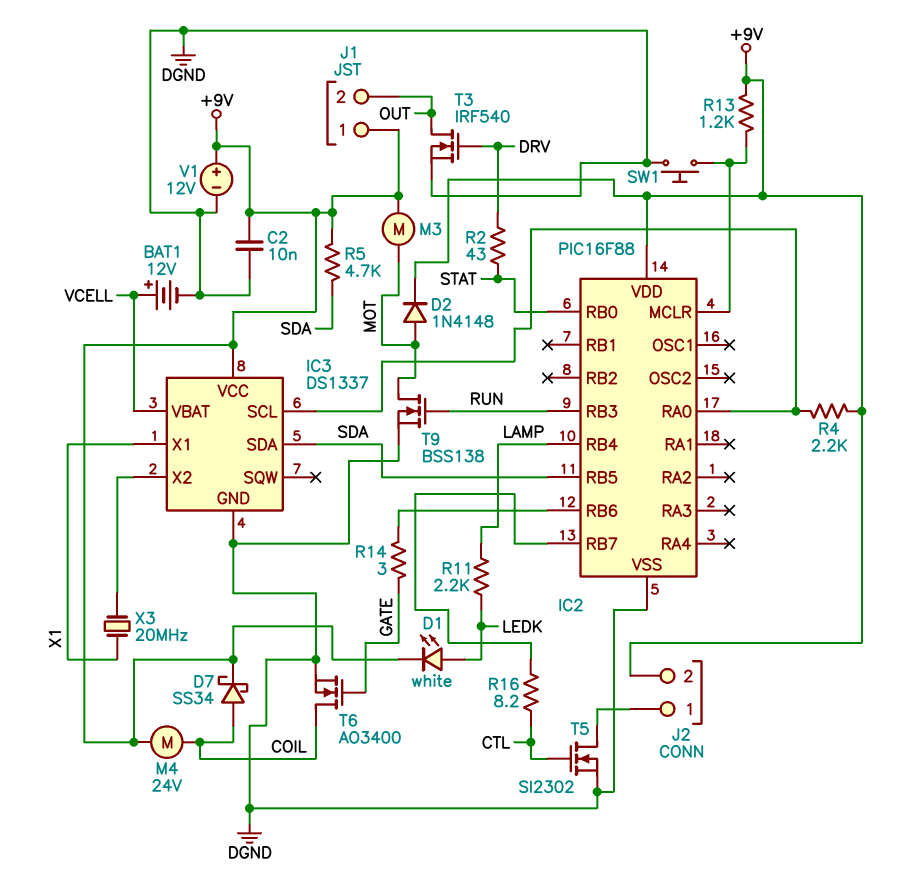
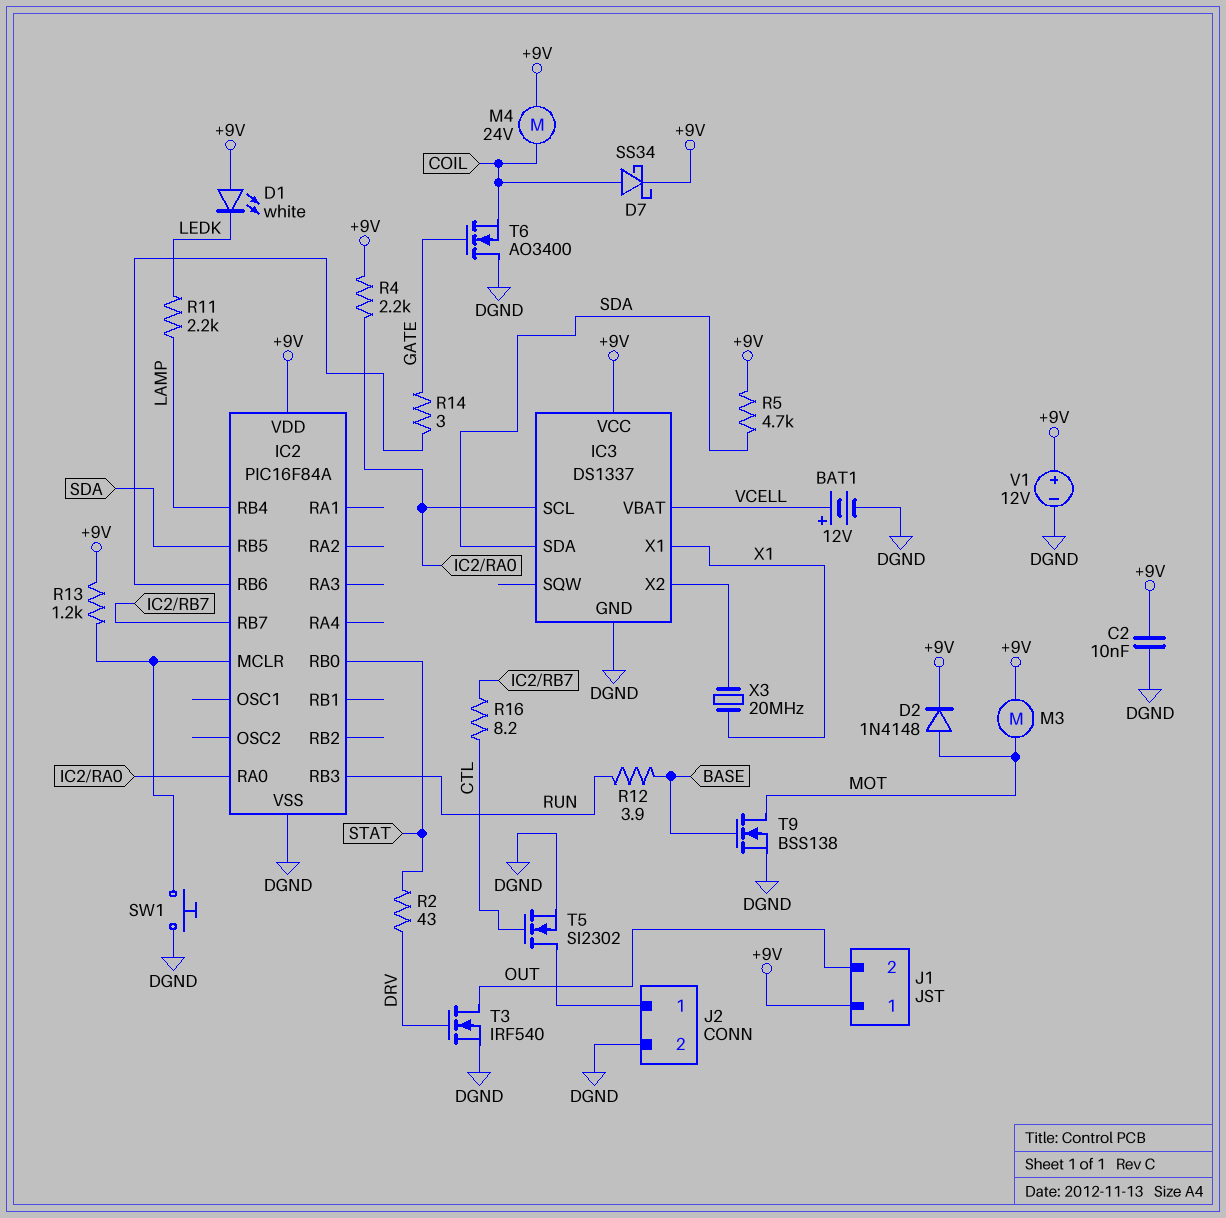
D1: LED white (A LEDK, K +9V) -> LED white (A +9V, K LEDK)
IC2: PIC16F88 -> PIC16F84A
J2 pin 2: +9V -> DGND
R12: none -> 3.9 (BASE, RUN)
T6: NMOS AO3400 (G GATE, D COIL, S DGND) -> NMOS AO3400 (G GATE, D DGND, S COIL)
T9: NMOS BSS138 (G RUN, D MOT, S DGND) -> NMOS BSS138 (G BASE, D MOT, S DGND)

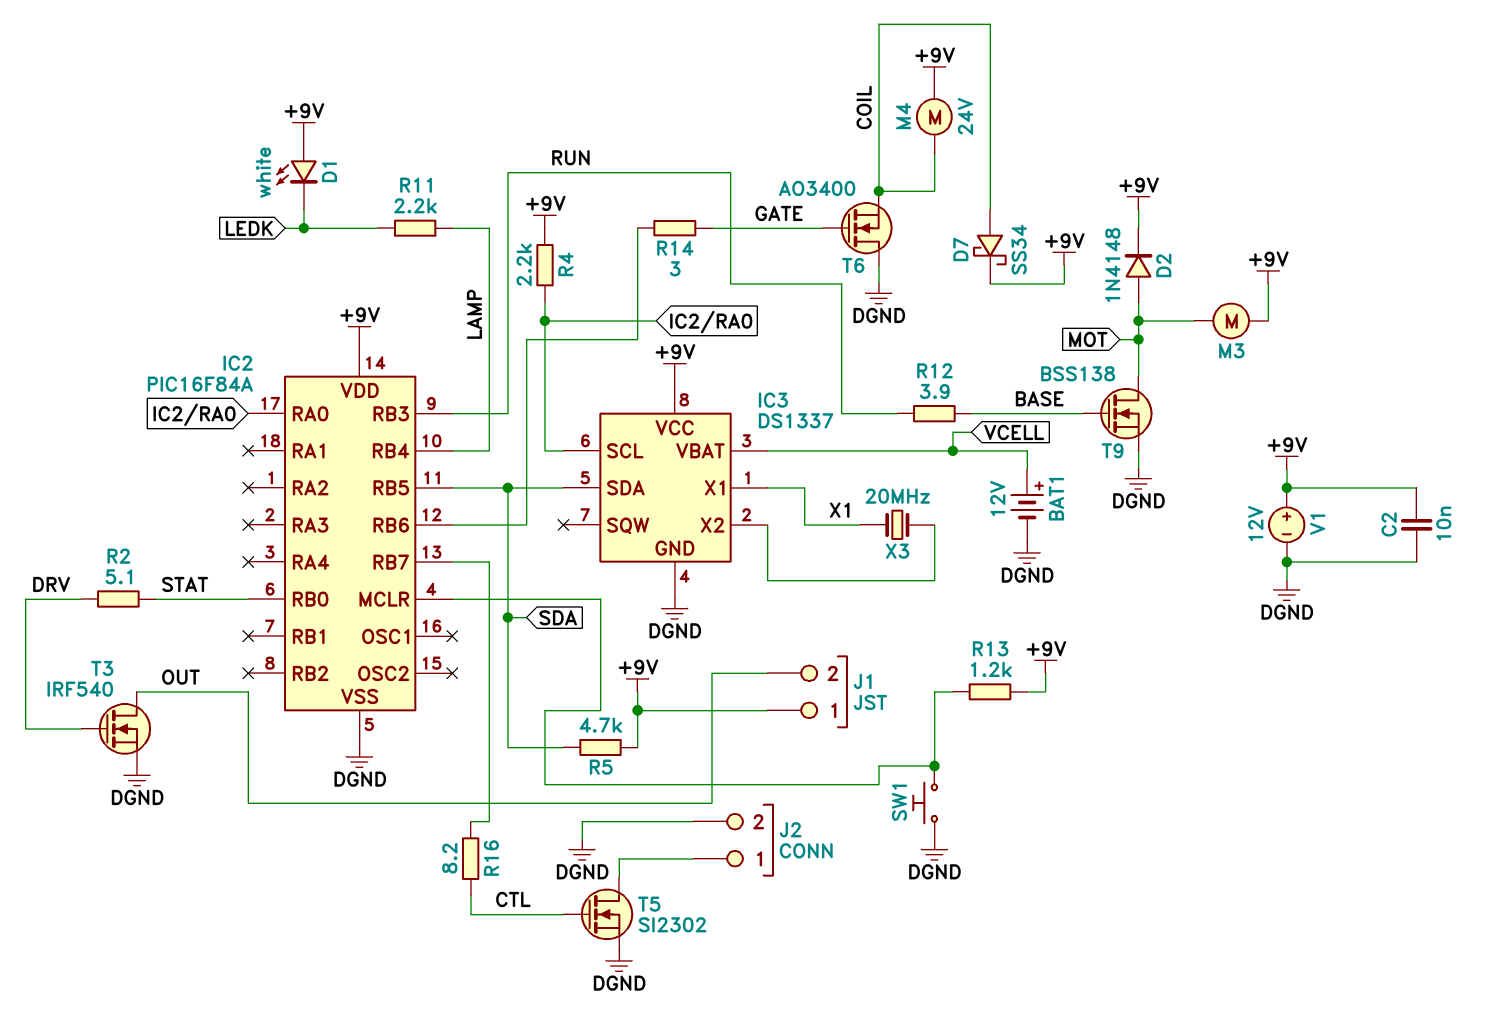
R2: 43 (DRV, STAT) -> 5.1 (DRV, STAT)

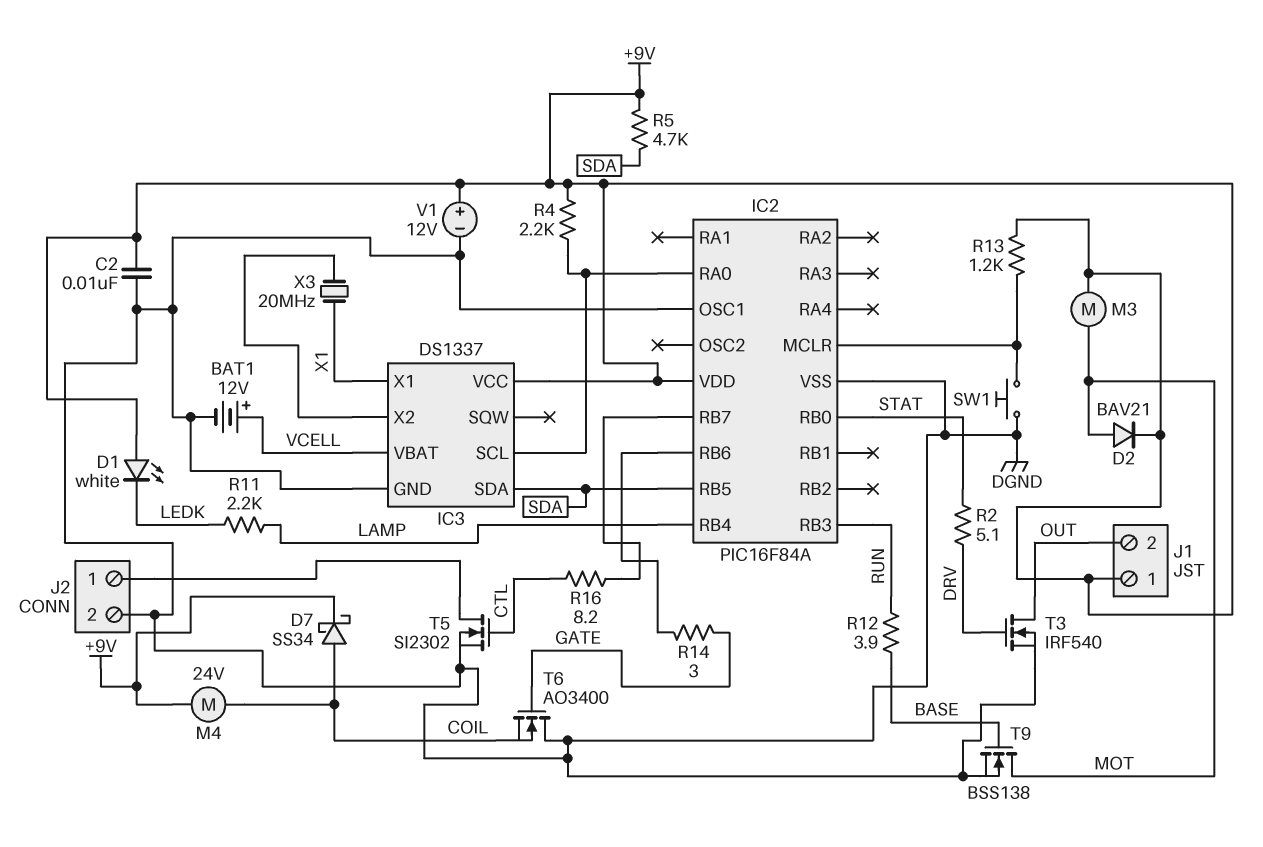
D2: diode 1N4148 (A MOT, K +9V) -> diode BAV21 (A MOT, K +9V)
IC2 pin OSC1: none -> DGND

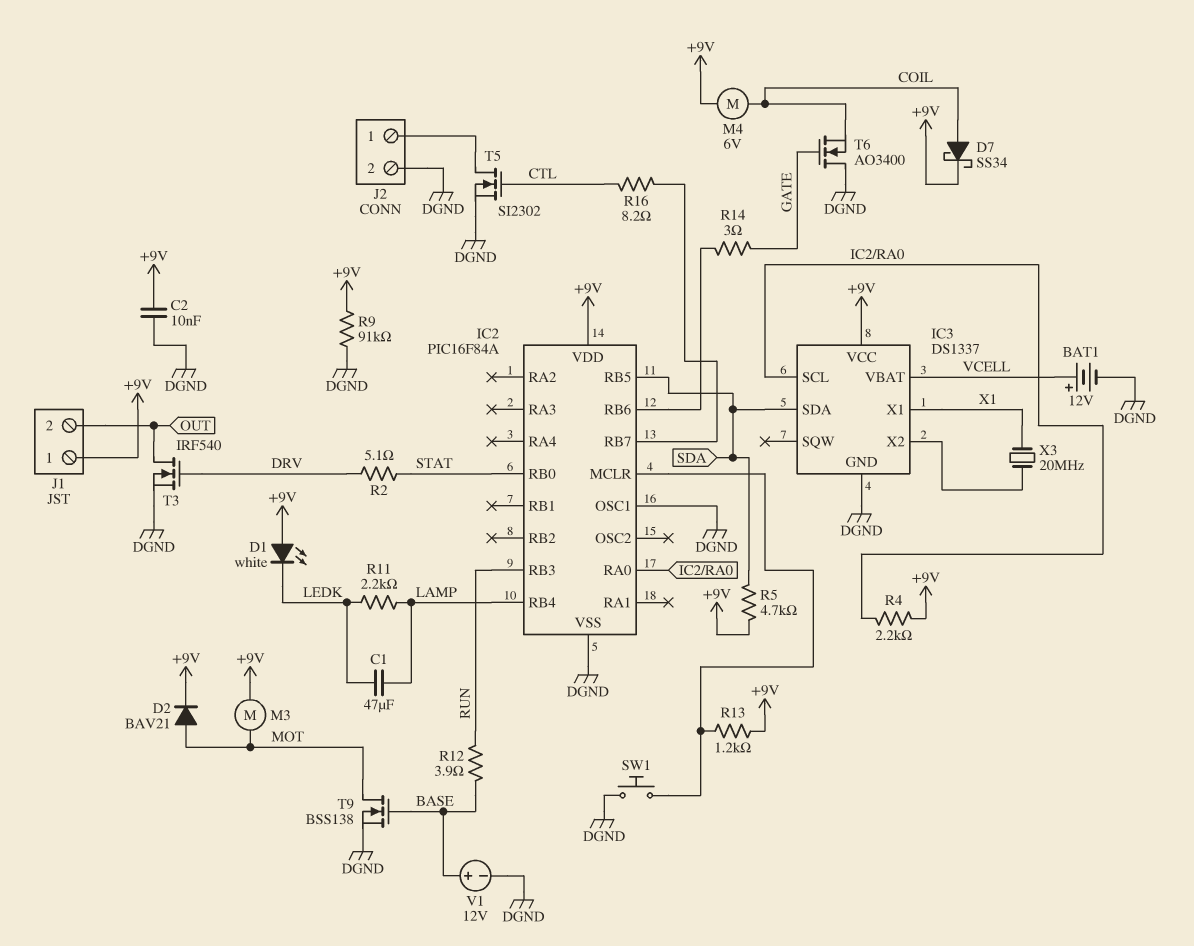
C1: none -> 47uF (LAMP, LEDK)
M4: motor 24V (+9V, COIL) -> motor 6V (+9V, COIL)
R9: none -> 91k (+9V, DGND)
V1: 12V (plus +9V, minus DGND) -> 12V (plus BASE, minus DGND)

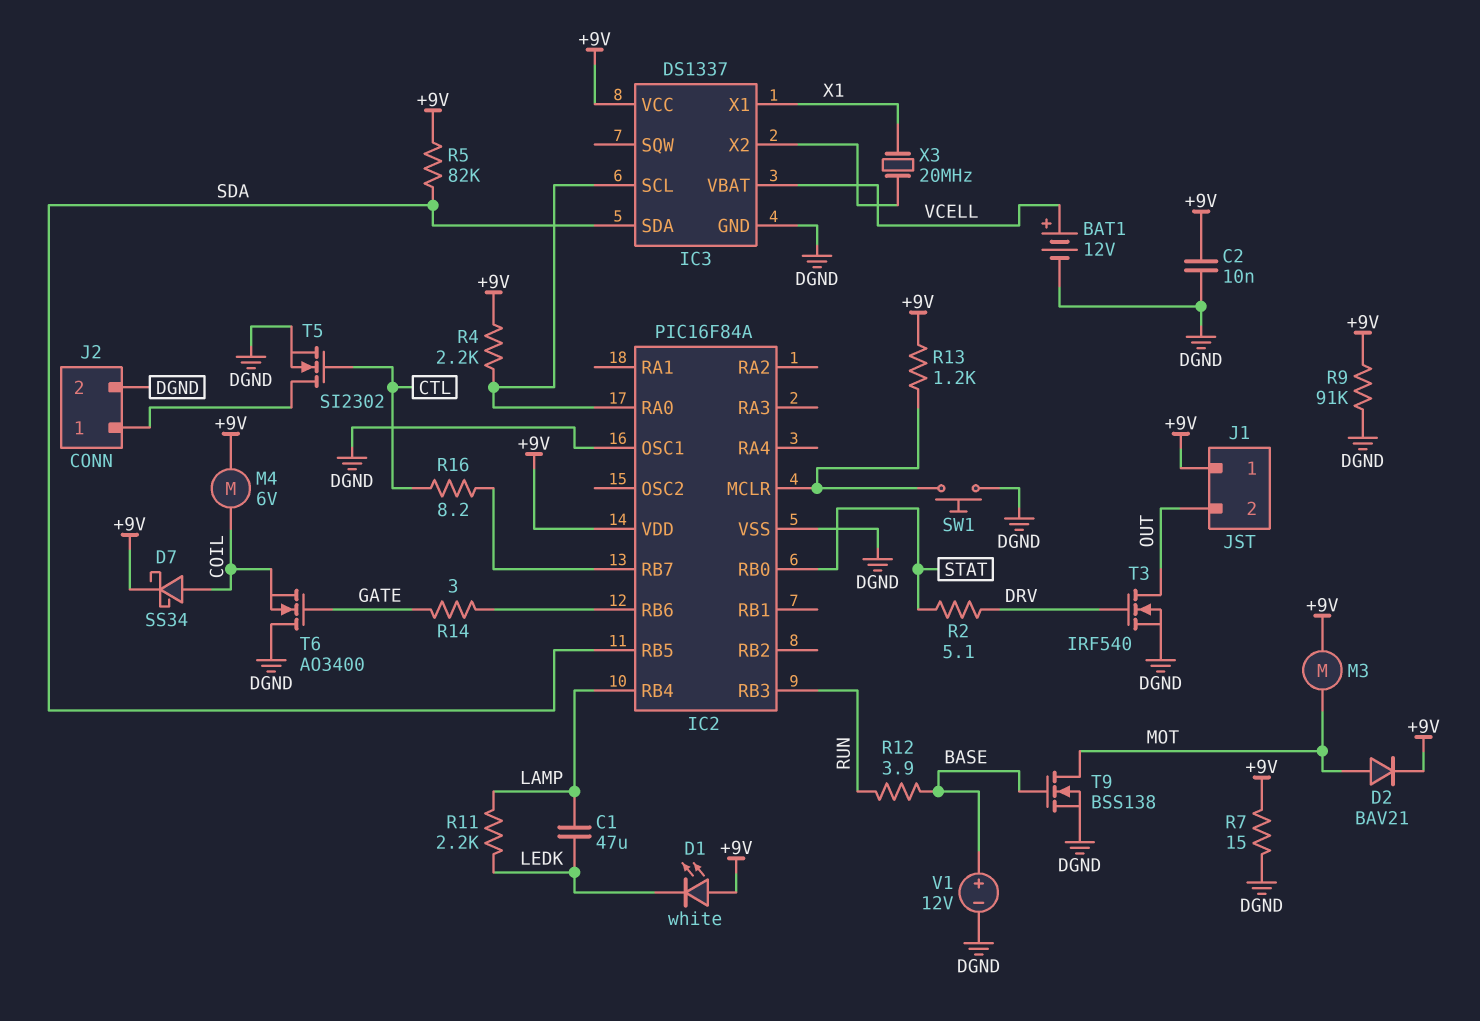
R5: 4.7k (+9V, SDA) -> 82k (+9V, SDA)
R7: none -> 15 (+9V, DGND)

